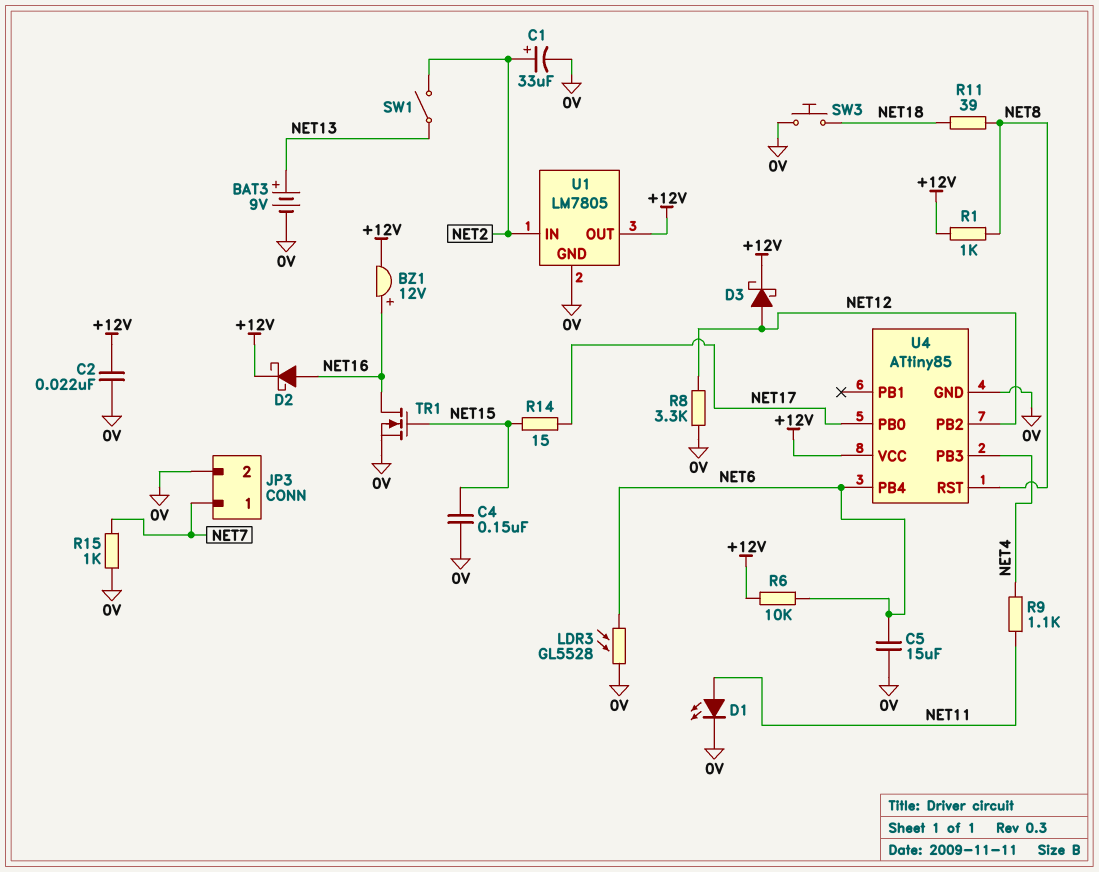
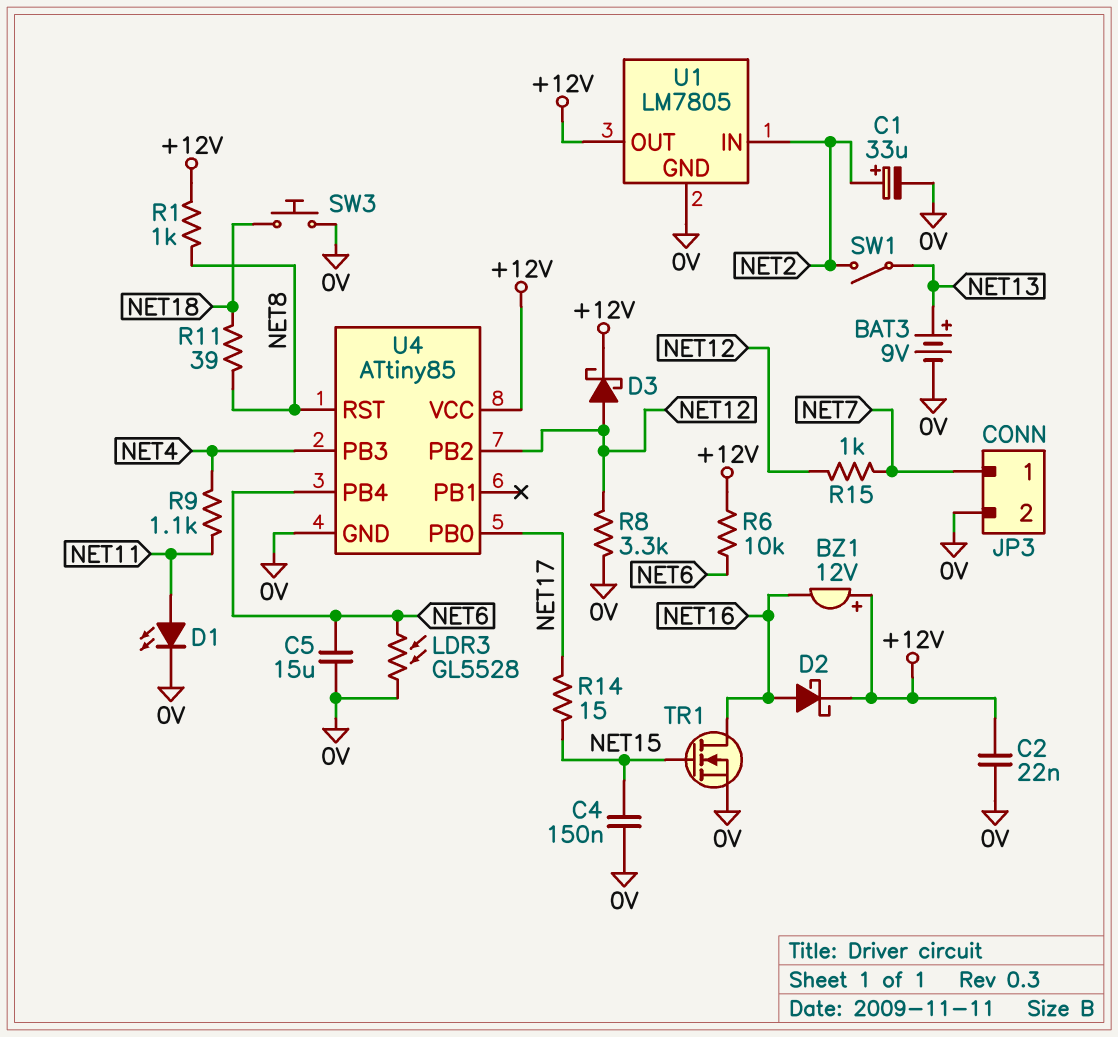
BZ1: buzzer 12V (plus NET16, minus +12V) -> buzzer 12V (plus +12V, minus NET16)
R15: 1k (0V, NET7) -> 1k (NET7, NET12)

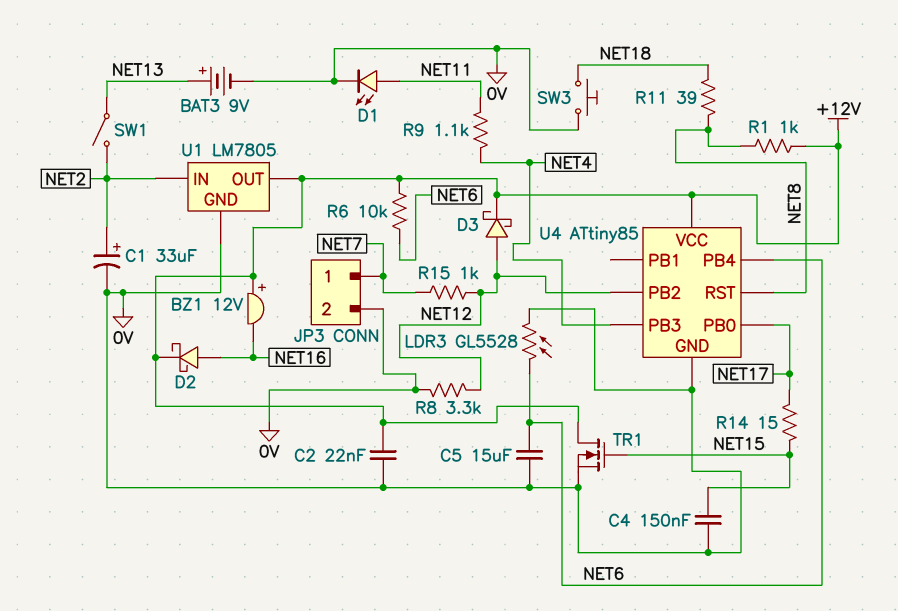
TR1: NMOS (G NET15, D NET16, S 0V) -> NMOS (G NET15, D +12V, S 0V)

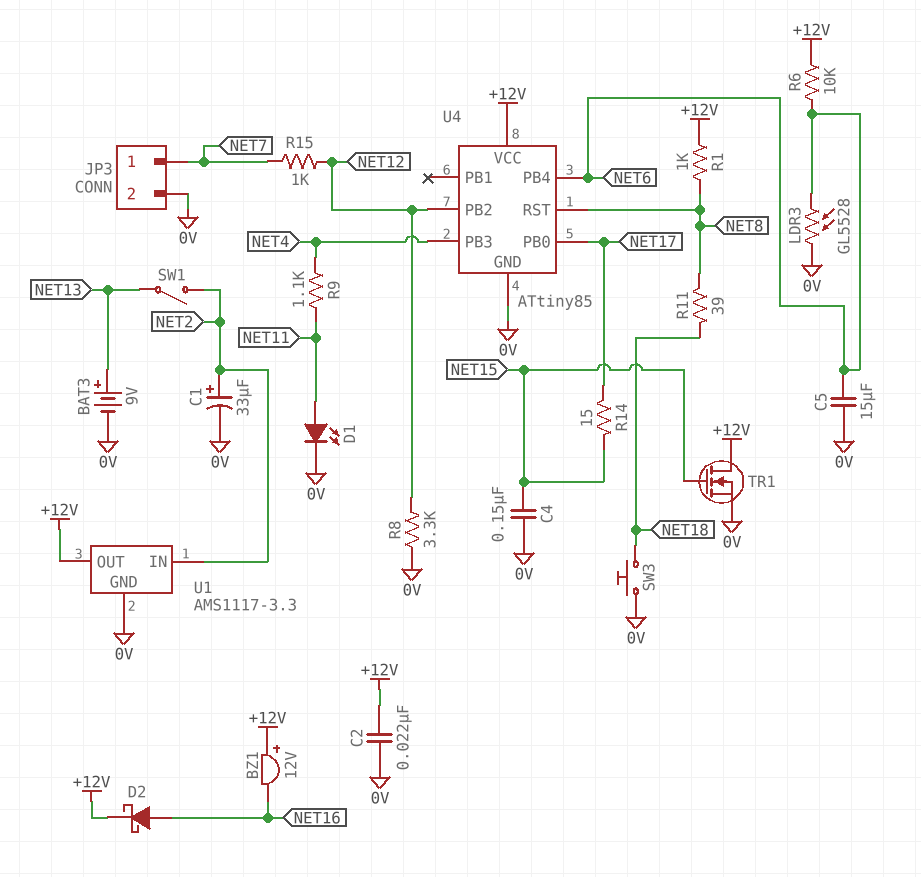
D3: schottky (A NET12, K +12V) -> none
U1: LM7805 -> AMS1117-3.3

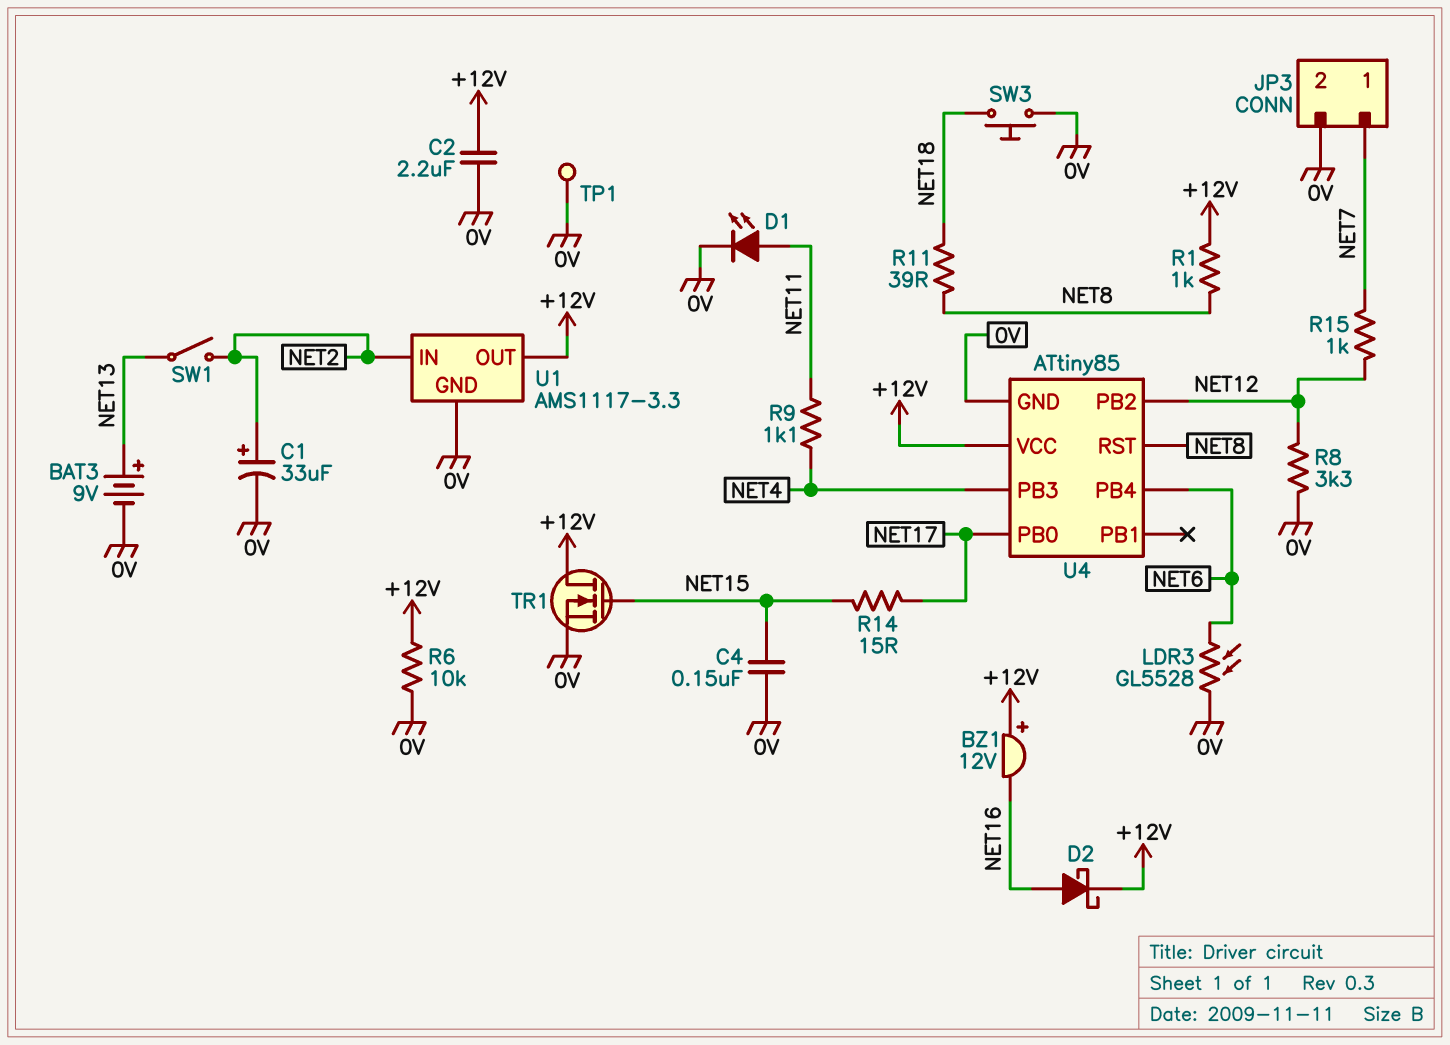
C2: 22nF (+12V, 0V) -> 2.2uF (+12V, 0V)
C5: 15uF (0V, NET6) -> none
R6: 10k (+12V, NET6) -> 10k (+12V, 0V)
TP1: none -> test point (0V)

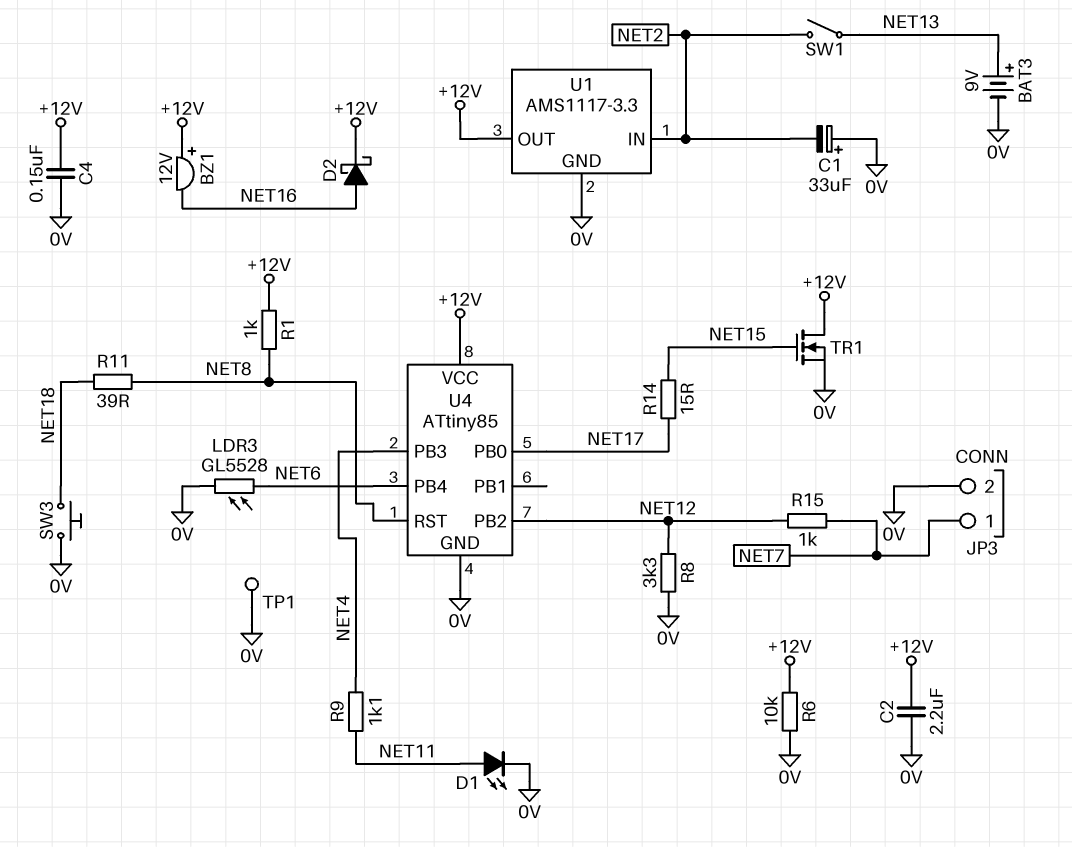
C1: 33uF (plus NET2, minus 0V) -> 33uF (plus 0V, minus NET2)
C4: 150nF (0V, NET15) -> 150nF (+12V, 0V)

